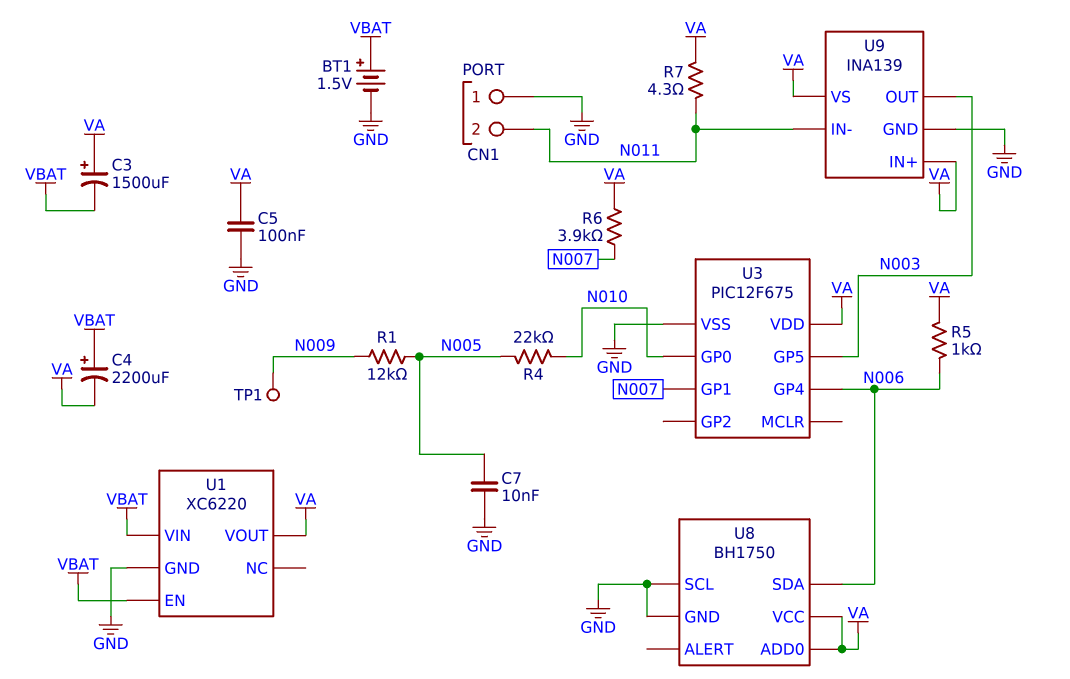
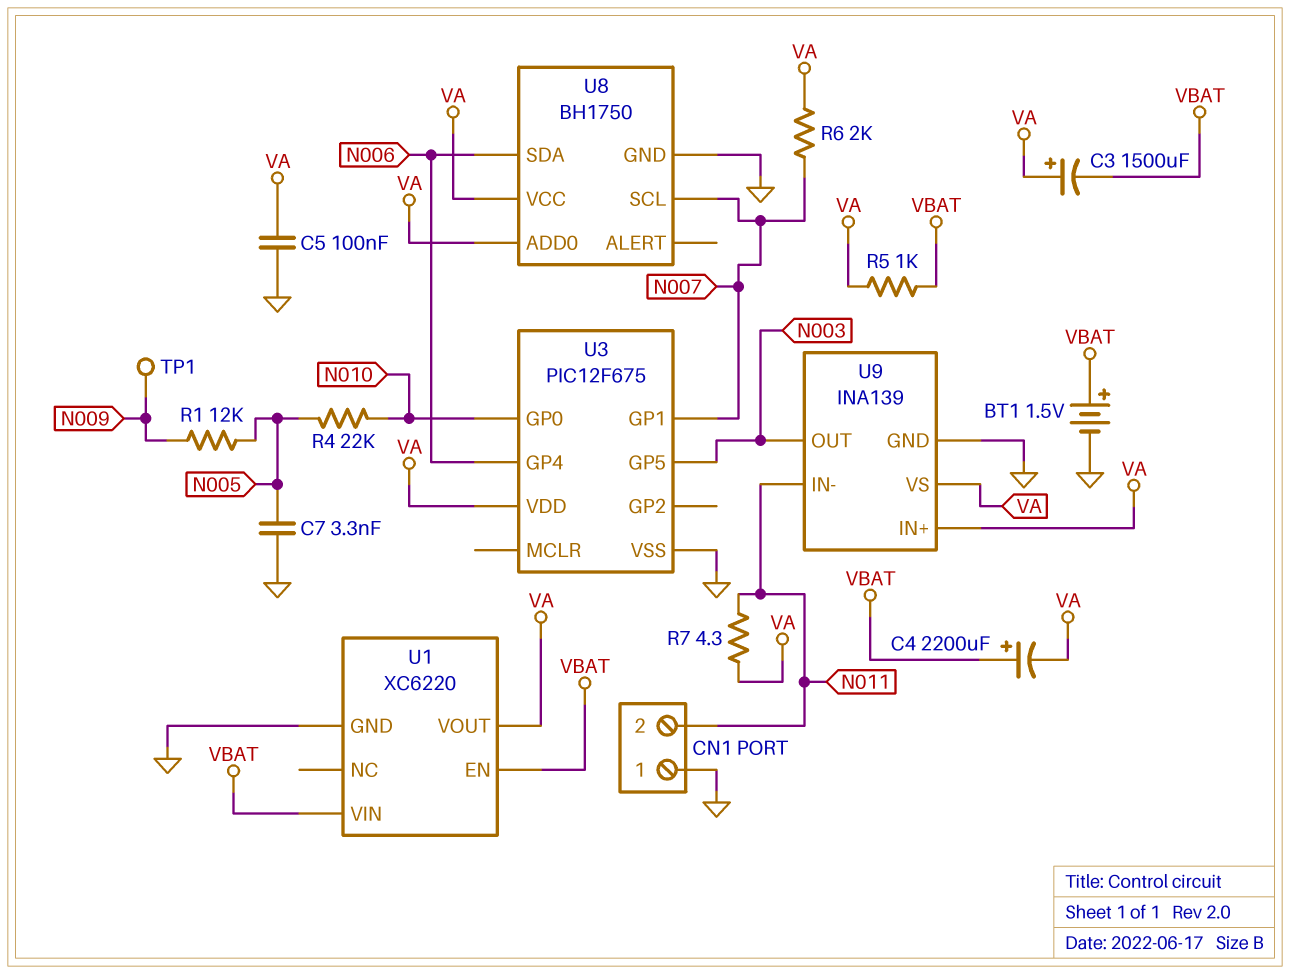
C7: 10nF (GND, N005) -> 3.3nF (GND, N005)
R5: 1k (N006, VA) -> 1k (VA, VBAT)
R6: 3.9k (N007, VA) -> 2k (N007, VA)
U8 pin SCL: GND -> N007

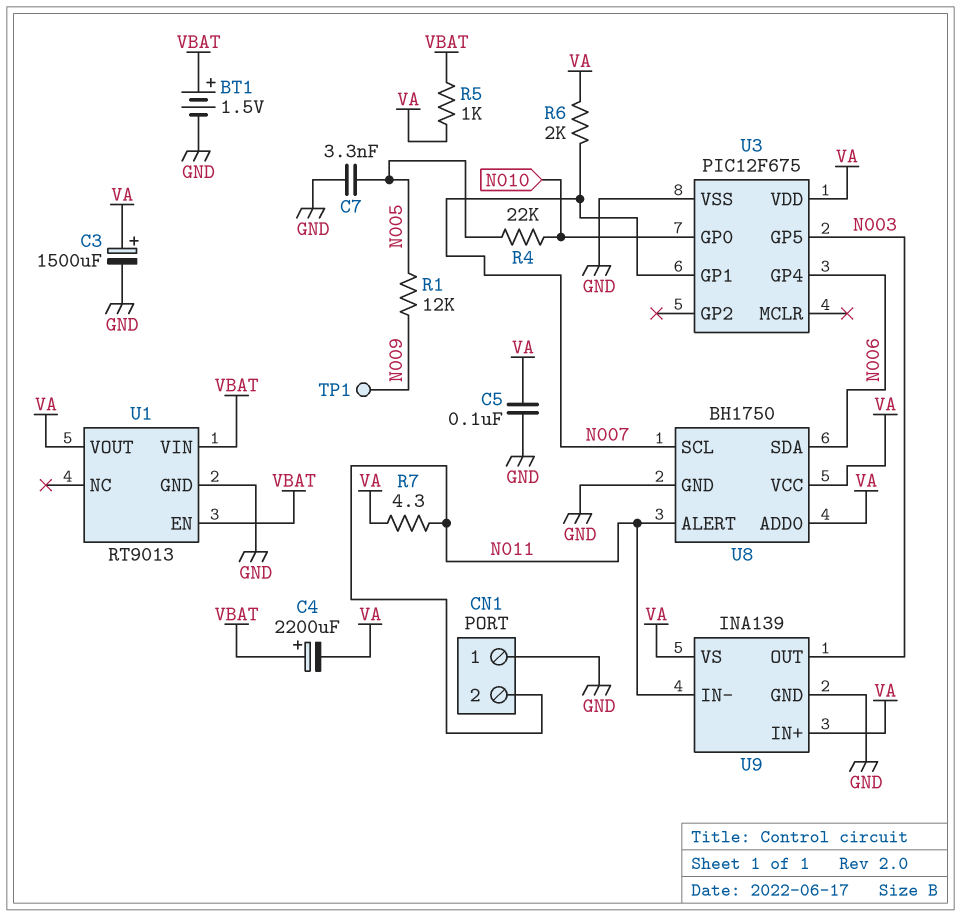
C3: 1500uF (plus VA, minus VBAT) -> 1500uF (plus VA, minus GND)
U1: XC6220 -> RT9013
U8 pin ALERT: none -> N011

